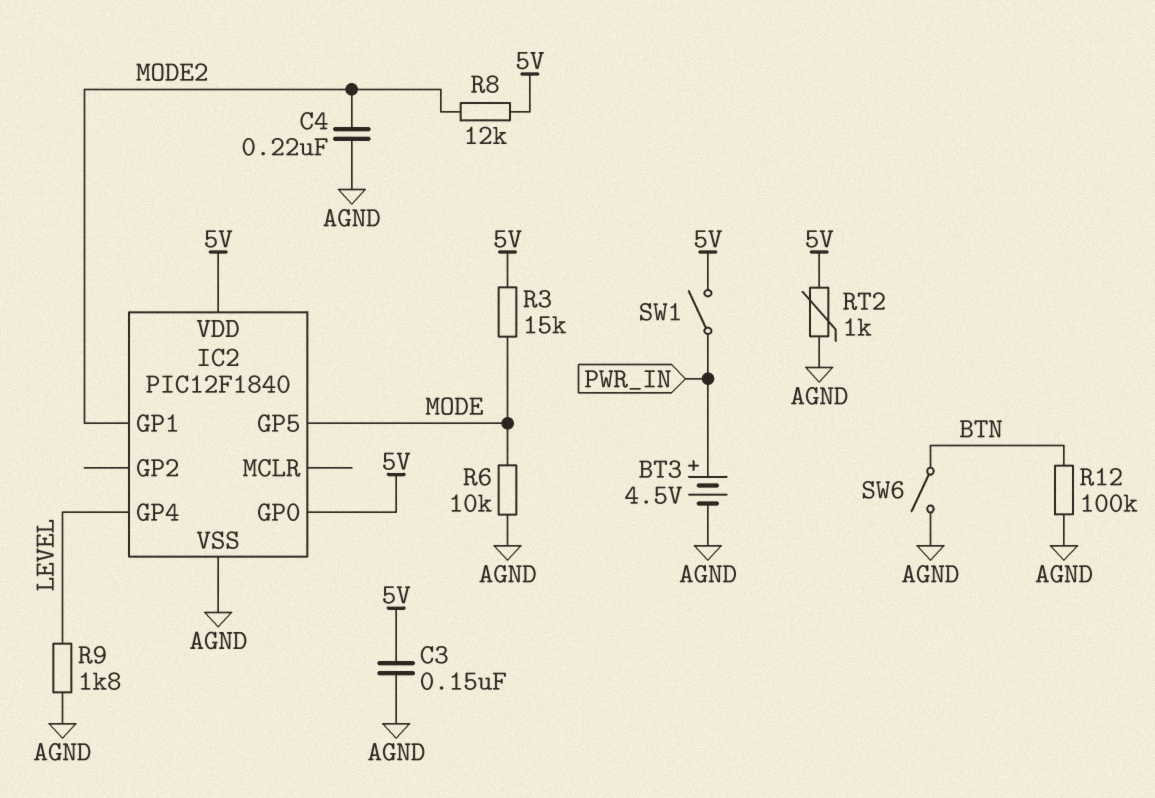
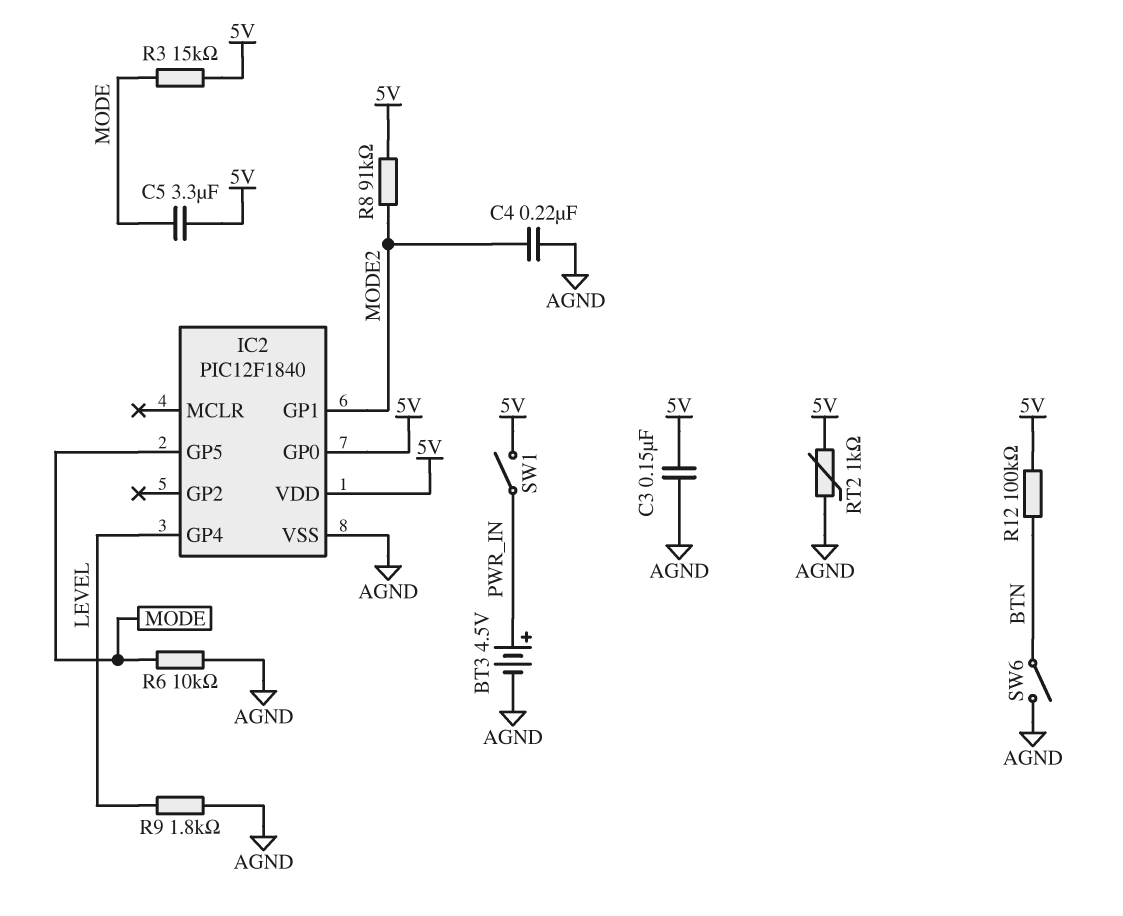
C5: none -> 3.3uF (5V, MODE)
R8: 12k (5V, MODE2) -> 91k (5V, MODE2)
R12: 100k (AGND, BTN) -> 100k (5V, BTN)

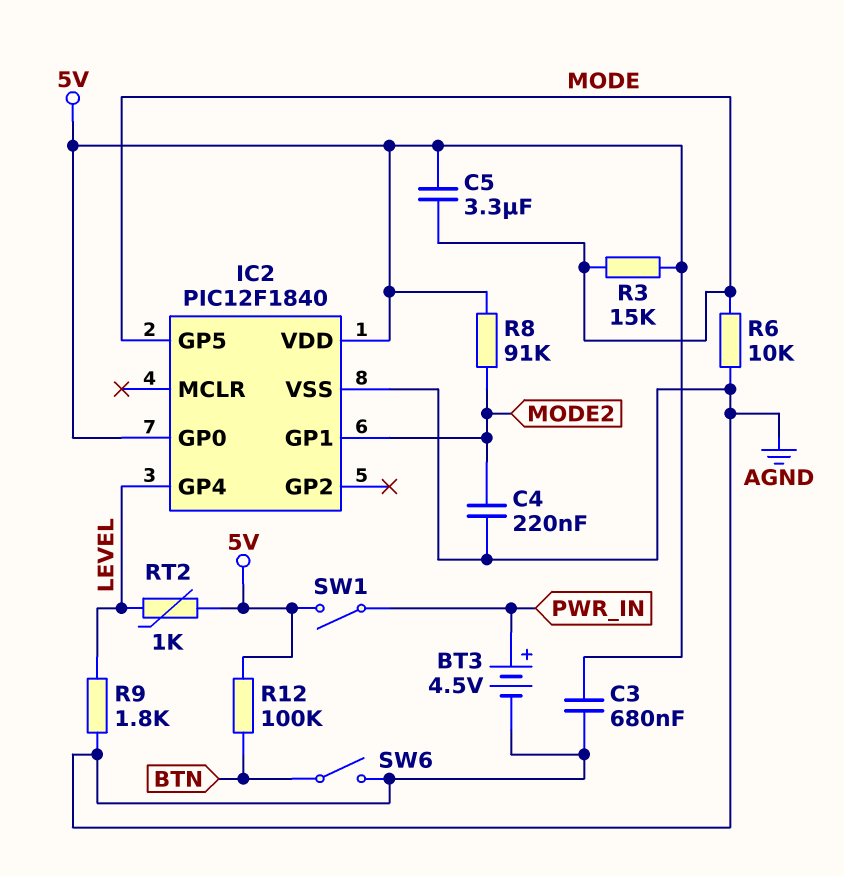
C3: 150nF (5V, AGND) -> 680nF (5V, AGND)
RT2: 1k (5V, AGND) -> 1k (5V, LEVEL)

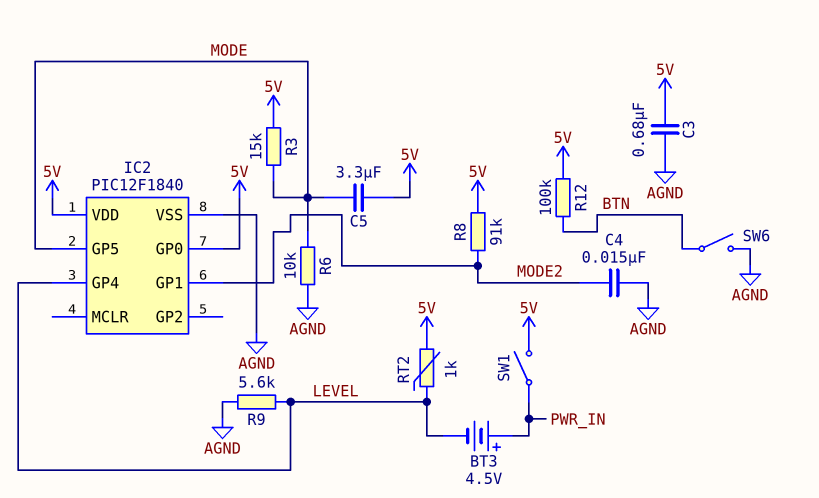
BT3: 4.5V (plus PWR_IN, minus AGND) -> 4.5V (plus PWR_IN, minus LEVEL)
C4: 220nF (AGND, MODE2) -> 15nF (AGND, MODE2)
R9: 1.8k (AGND, LEVEL) -> 5.6k (AGND, LEVEL)

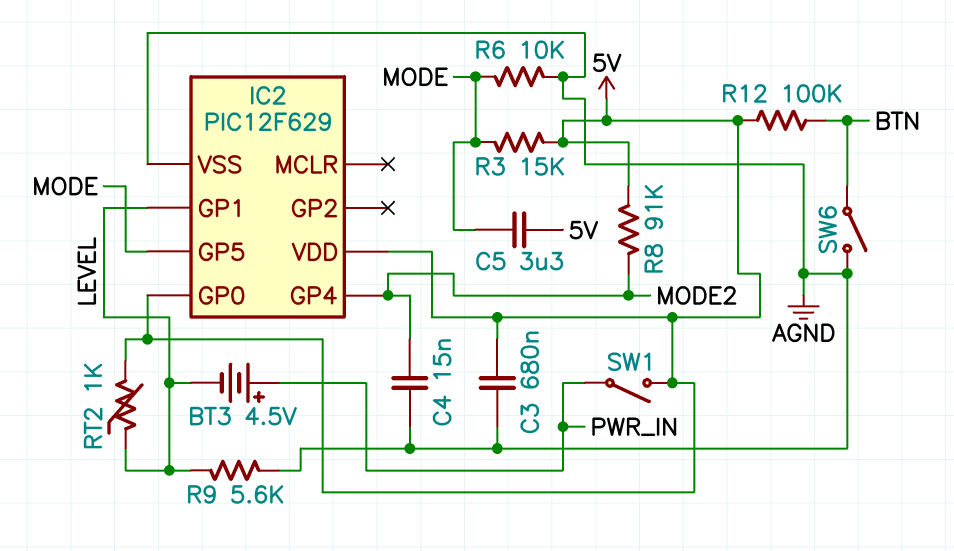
IC2: PIC12F1840 -> PIC12F629
IC2 pin GP1: MODE2 -> LEVEL
IC2 pin GP4: LEVEL -> MODE2

